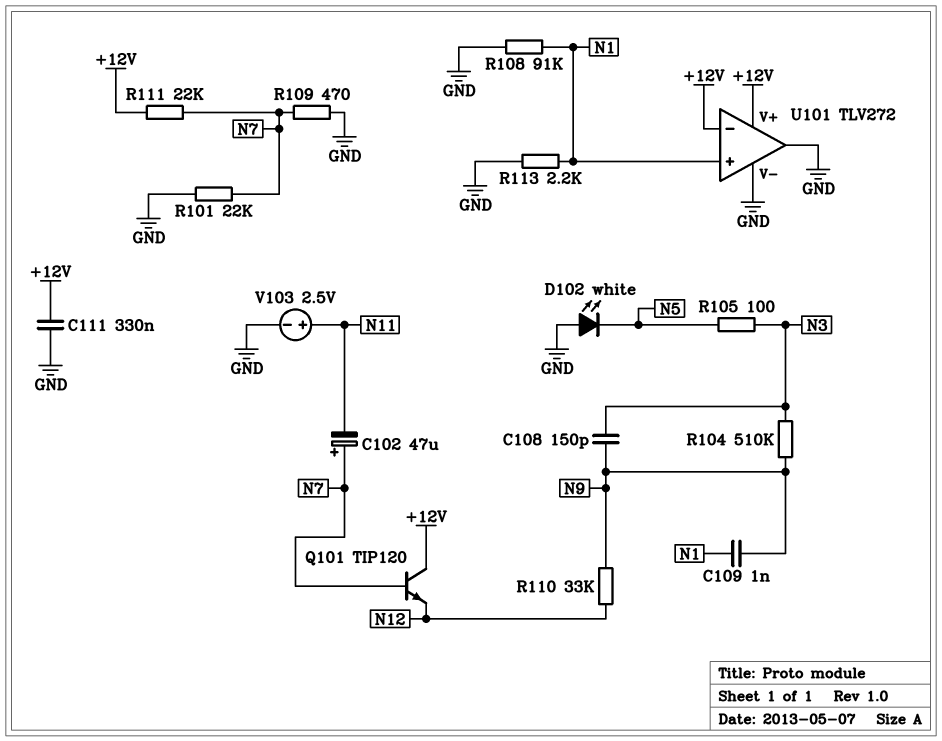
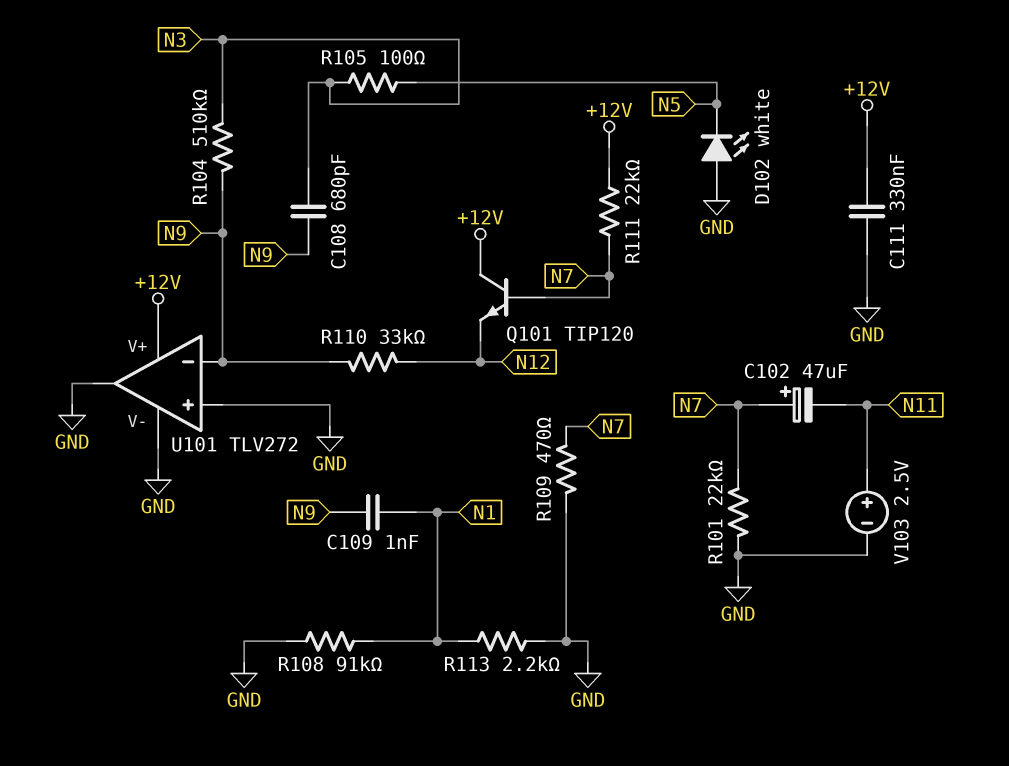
C108: 150pF (N3, N9) -> 680pF (N3, N9)
U101 pin in+: N1 -> GND
U101 pin in-: +12V -> N9

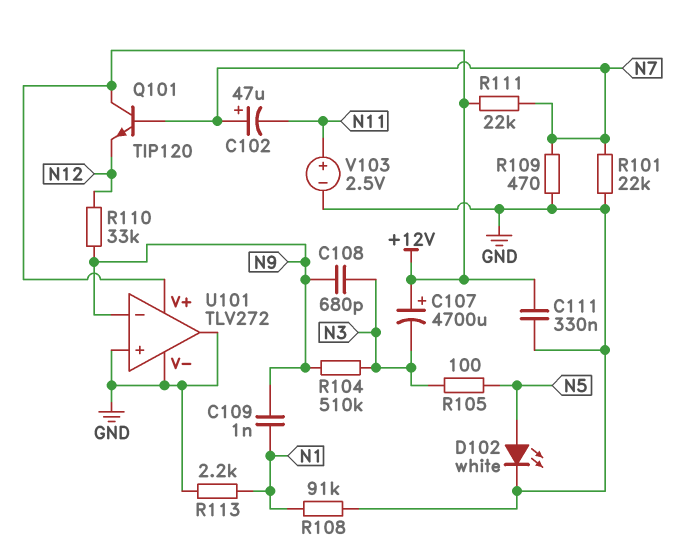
C107: none -> 4700uF (plus +12V, minus N3)
D102: LED white (A GND, K N5) -> LED white (A N5, K GND)

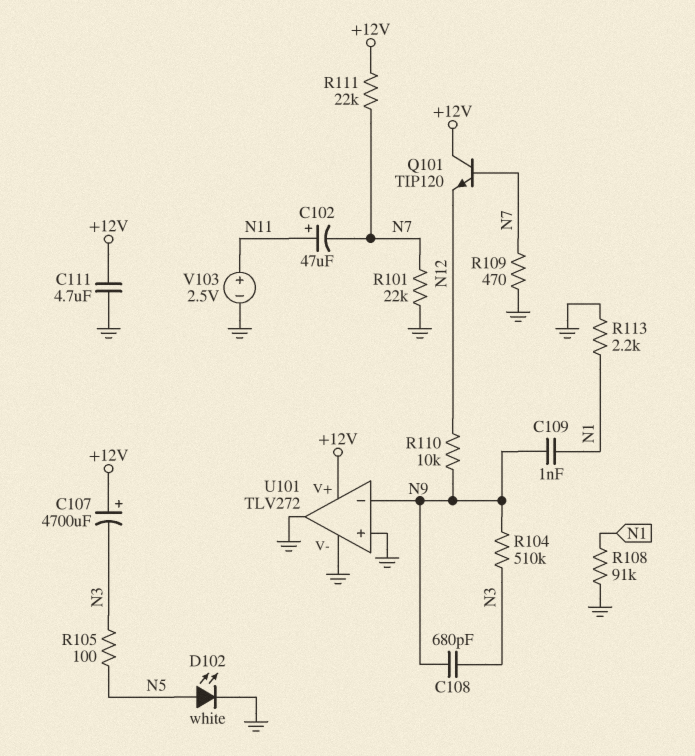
C102: 47uF (plus N7, minus N11) -> 47uF (plus N11, minus N7)
C111: 330nF (+12V, GND) -> 4.7uF (+12V, GND)
R110: 33k (N9, N12) -> 10k (N9, N12)

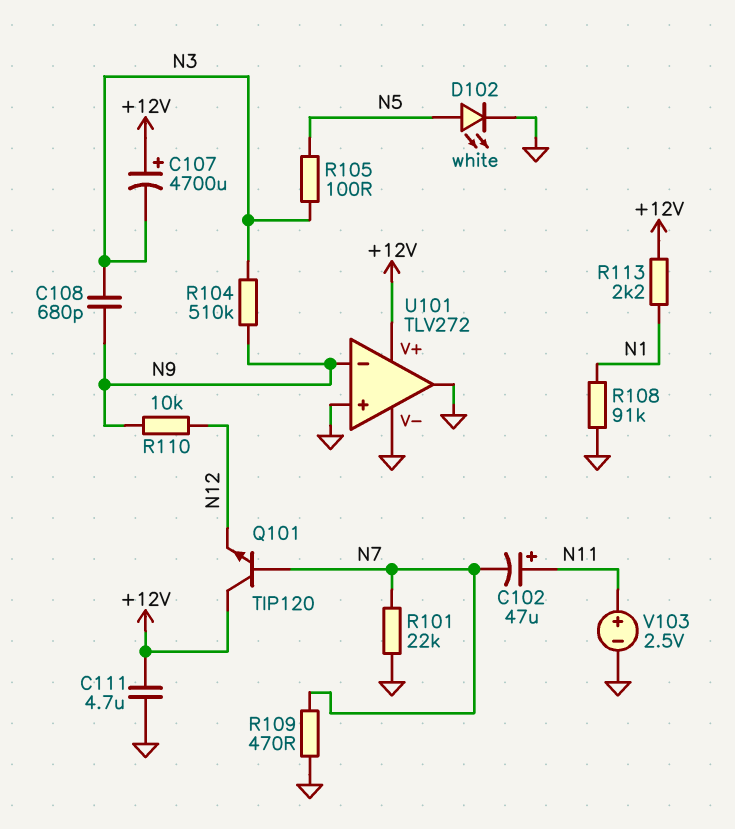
C109: 1nF (N1, N9) -> none
R111: 22k (+12V, N7) -> none
R113: 2.2k (GND, N1) -> 2.2k (+12V, N1)

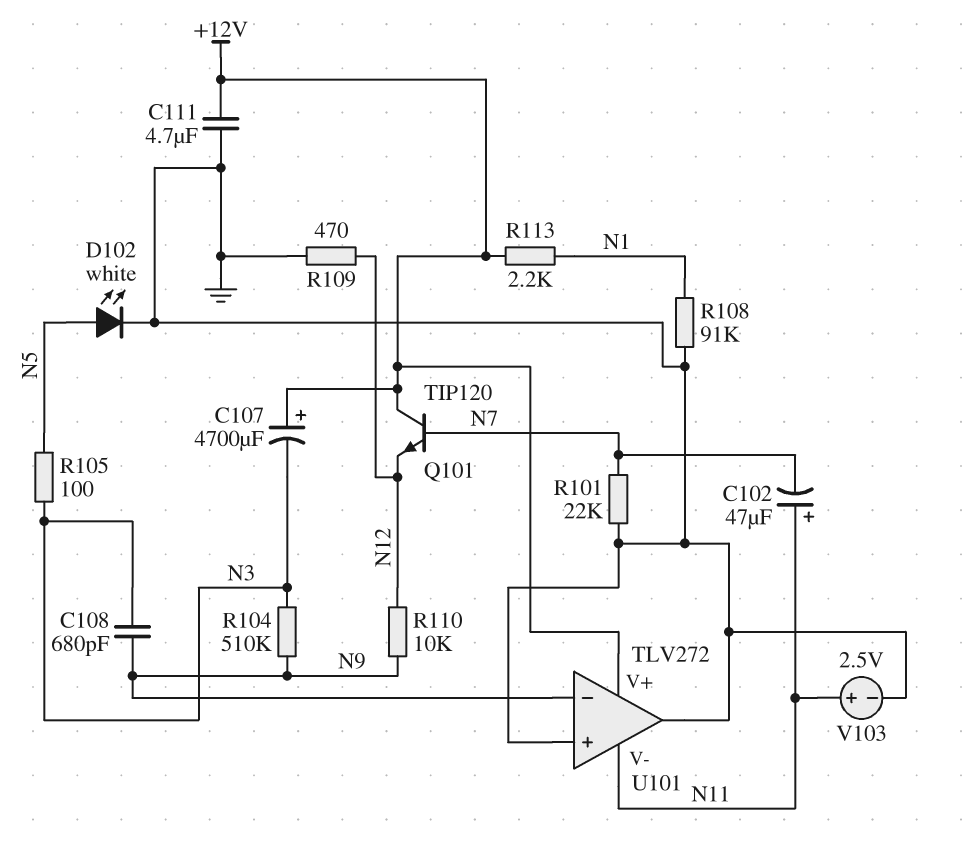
R109: 470 (GND, N7) -> 470 (GND, N12)
U101 pin V-: GND -> N11

